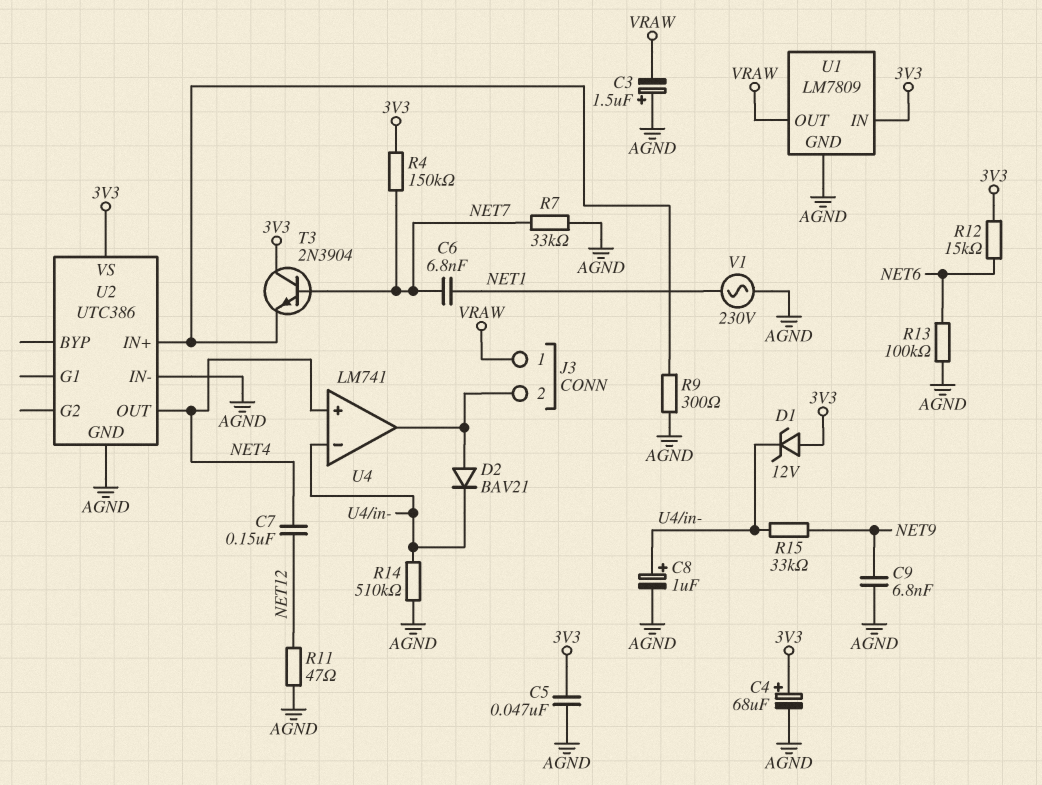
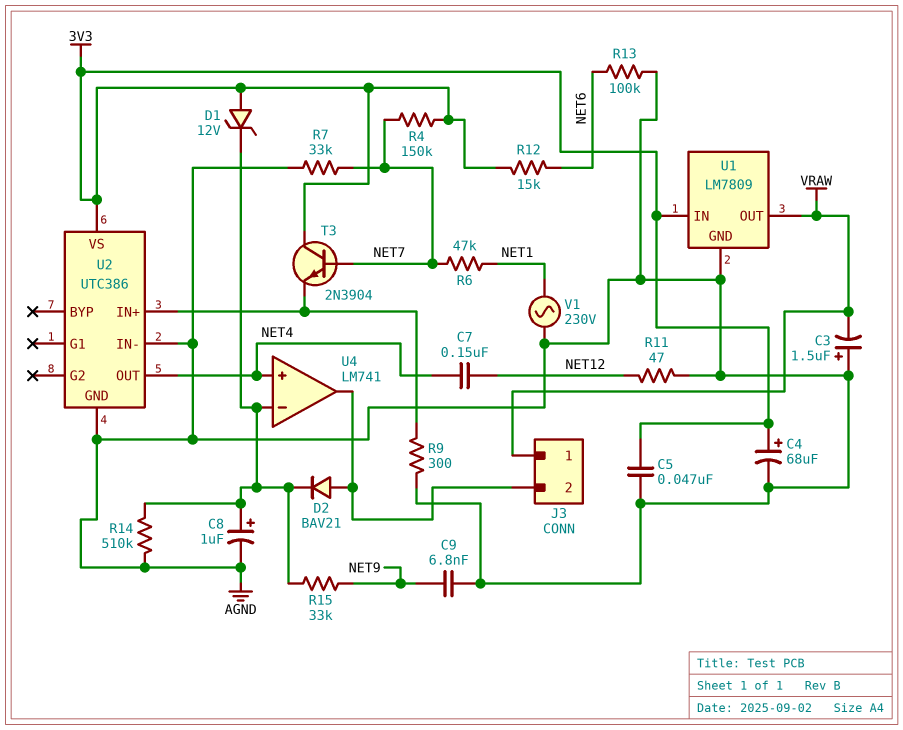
C6: 6.8nF (NET1, NET7) -> none
R6: none -> 47k (NET1, NET7)

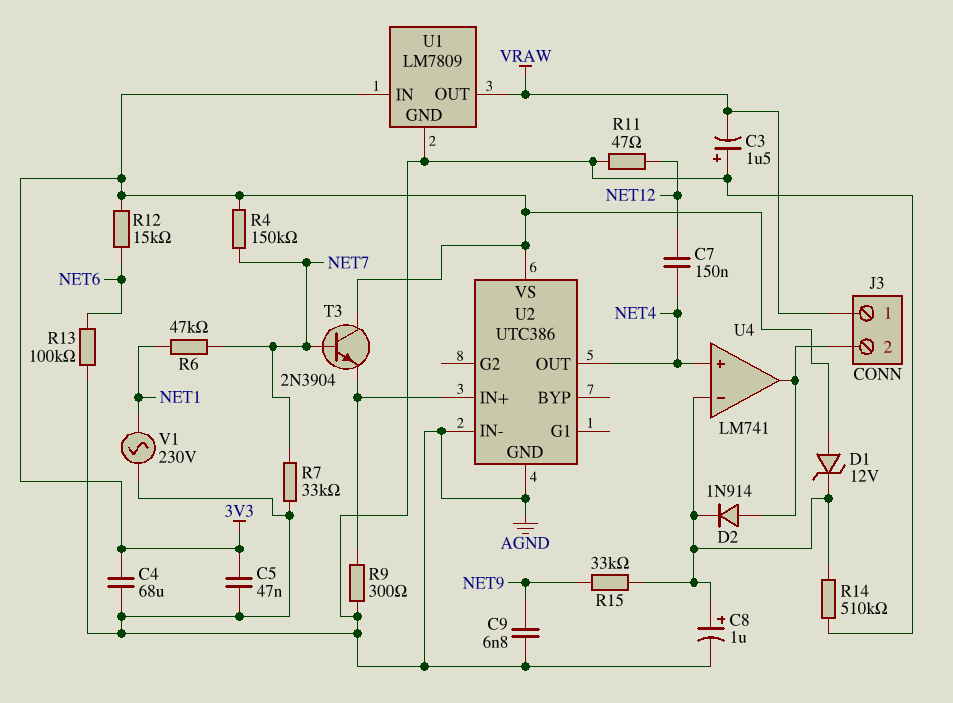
C4: 68uF (plus 3V3, minus AGND) -> 68uF (3V3, AGND)
D2: diode BAV21 (A J3/2, K U4/in-) -> diode 1N914 (A J3/2, K U4/in-)

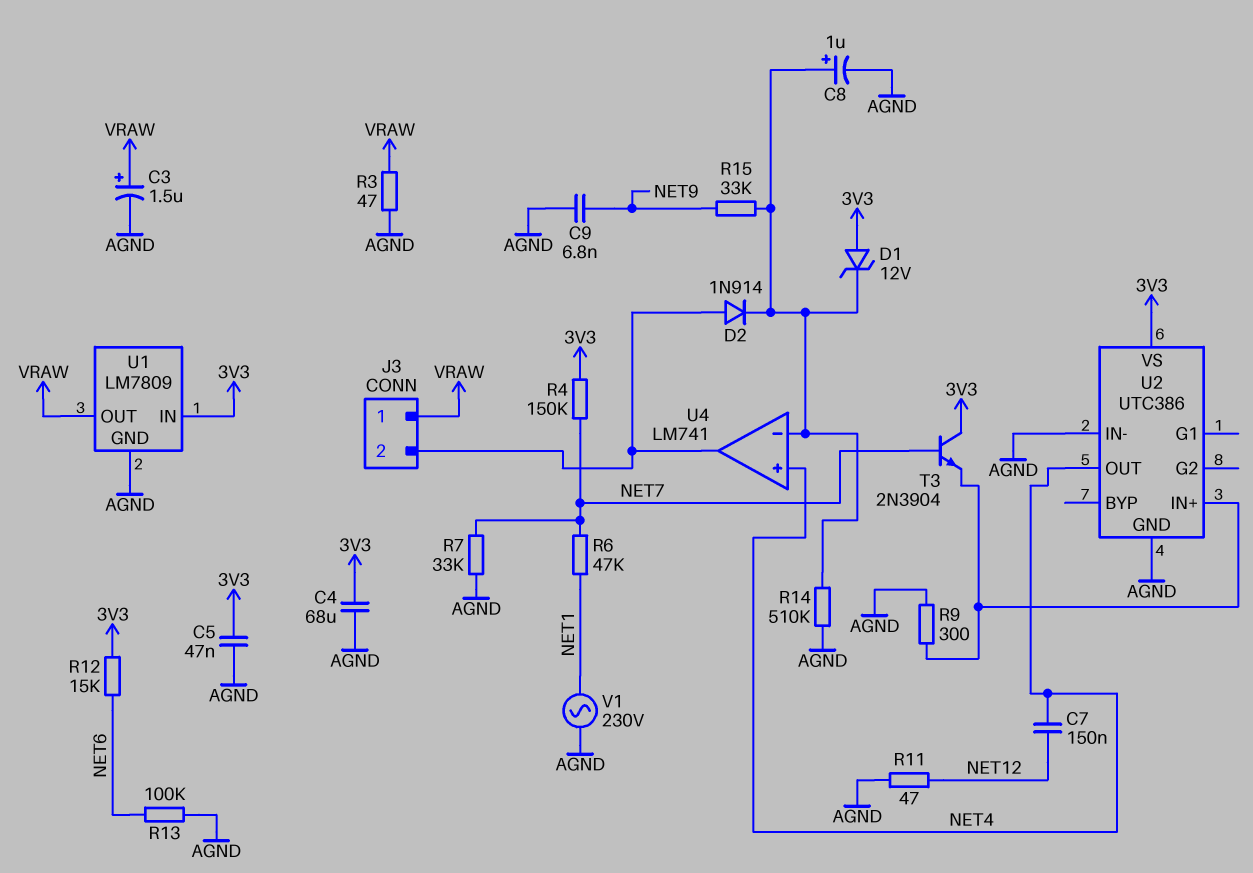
C3: 1.5uF (plus AGND, minus VRAW) -> 1.5uF (plus VRAW, minus AGND)
R3: none -> 47 (AGND, VRAW)

